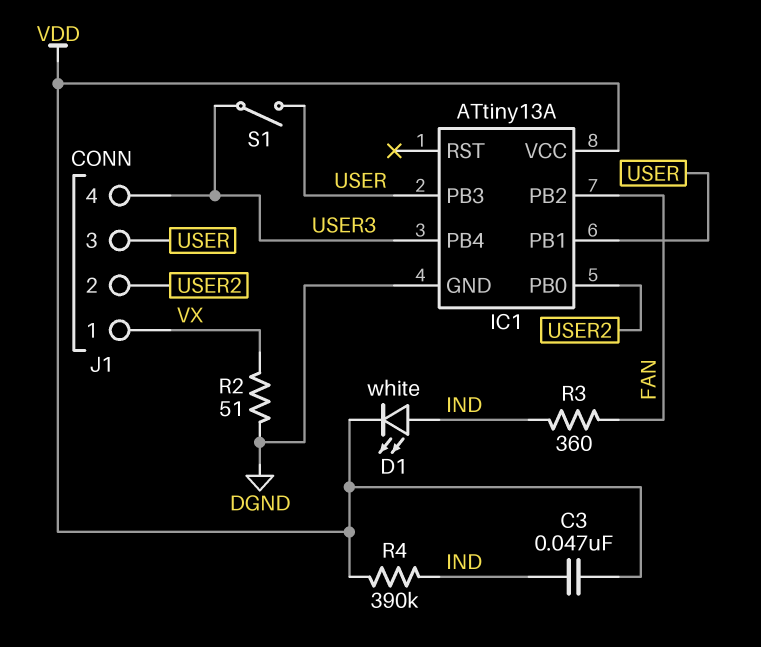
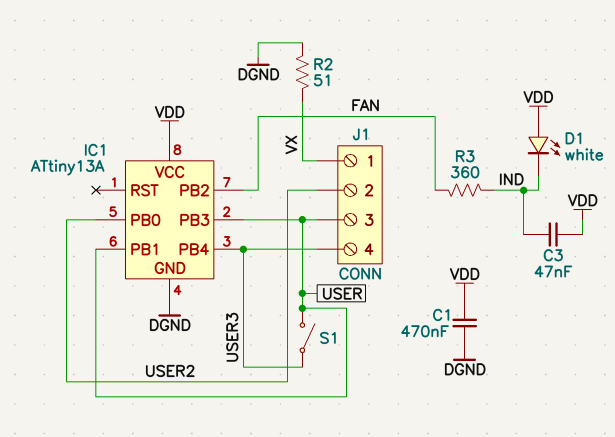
C1: none -> 470nF (DGND, VDD)
D1: LED white (A IND, K VDD) -> LED white (A VDD, K IND)
R4: 390k (IND, VDD) -> none

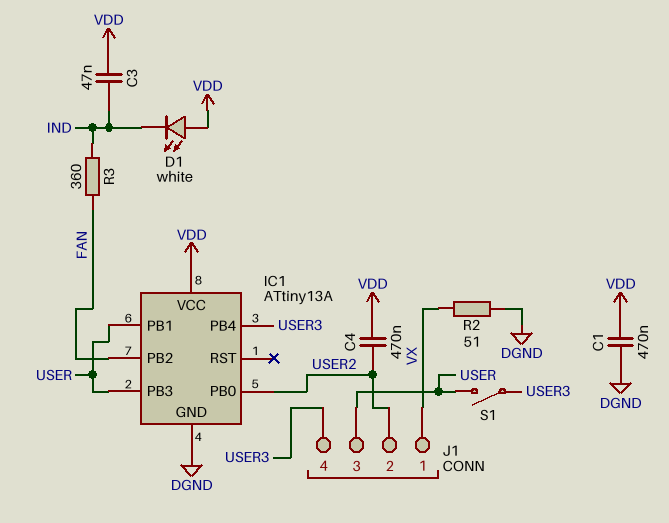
C4: none -> 470nF (USER2, VDD)

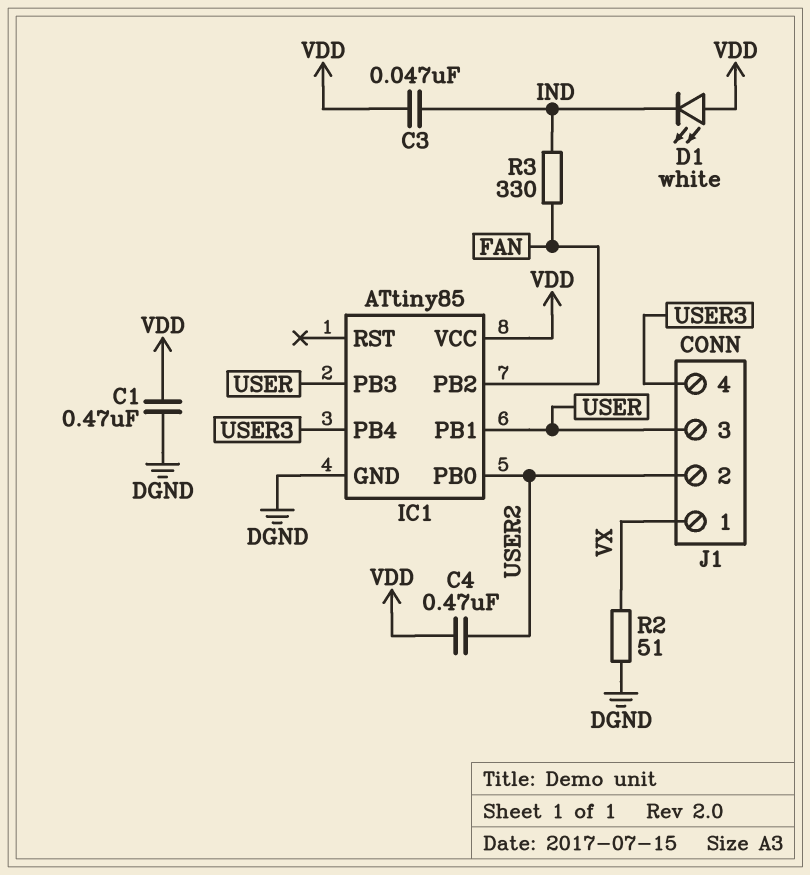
IC1: ATtiny13A -> ATtiny85
R3: 360 (FAN, IND) -> 330 (FAN, IND)
S1: switch (USER, USER3) -> none

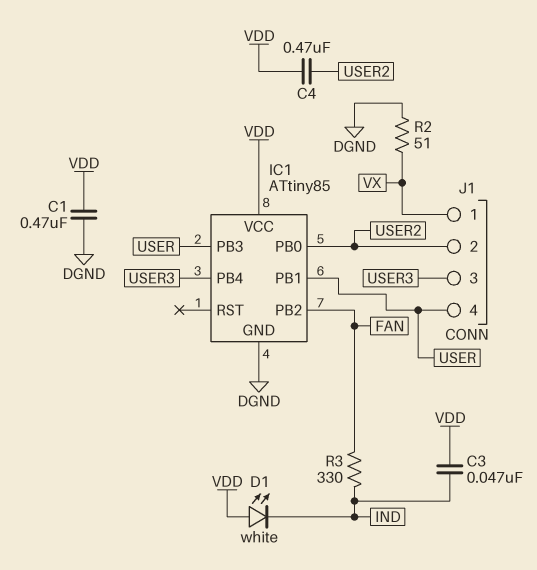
J1 pin 3: USER -> USER3
J1 pin 4: USER3 -> USER

